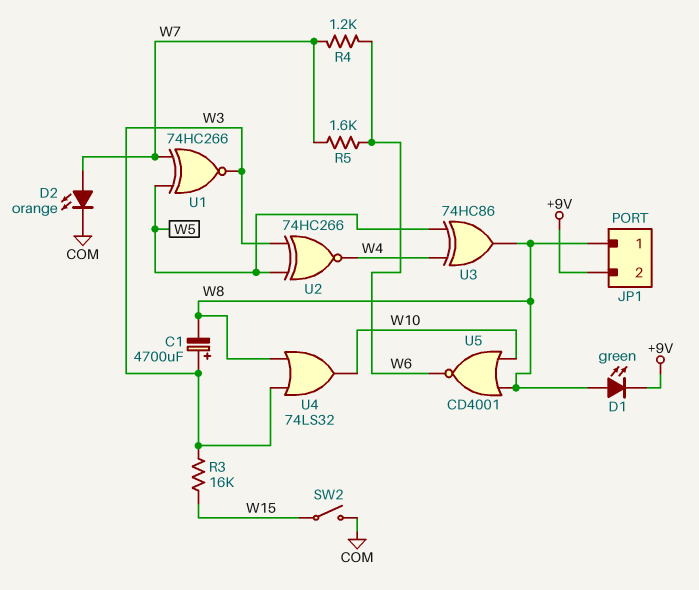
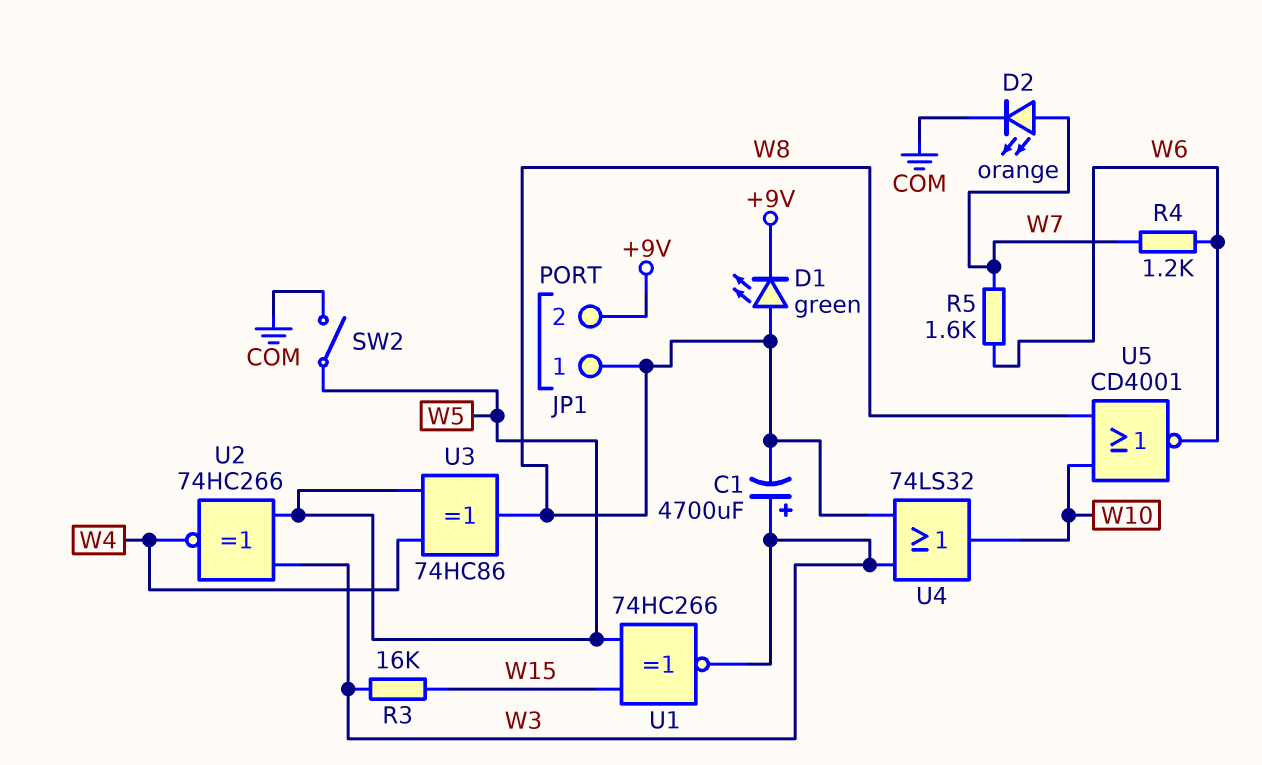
SW2: switch (COM, W15) -> switch (COM, W5)
U1: XNOR 74HC266 (in W5, in W7, out W3) -> XNOR 74HC266 (in W5, in W15, out W3)

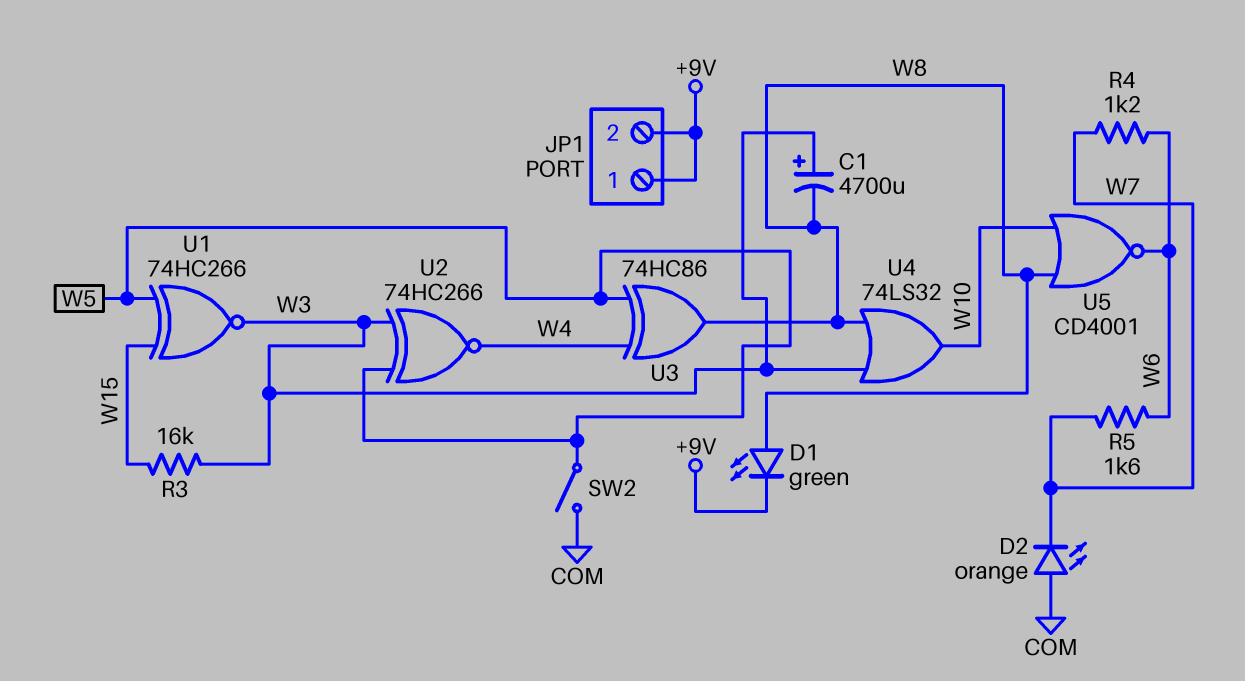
D2: LED orange (A W7, K COM) -> LED orange (A COM, K W7)
JP1 pin 1: W8 -> +9V

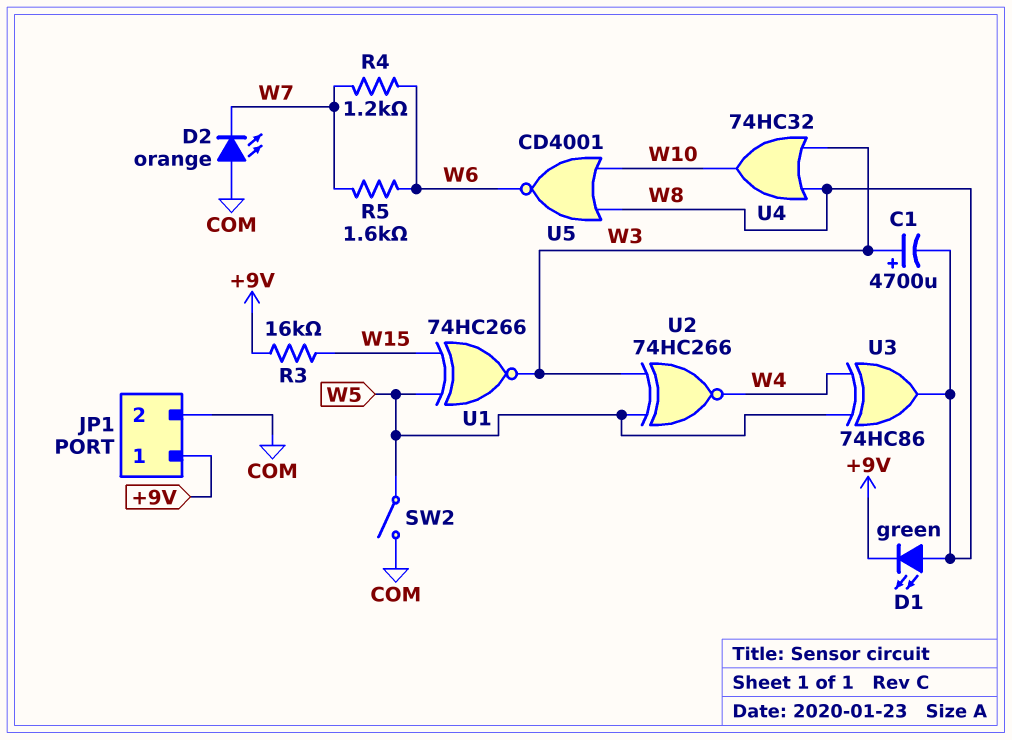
JP1 pin 2: +9V -> COM
R3: 16k (W3, W15) -> 16k (+9V, W15)
U4: OR 74LS32 (in W3, in W8, out W10) -> OR 74HC32 (in W3, in W8, out W10)

